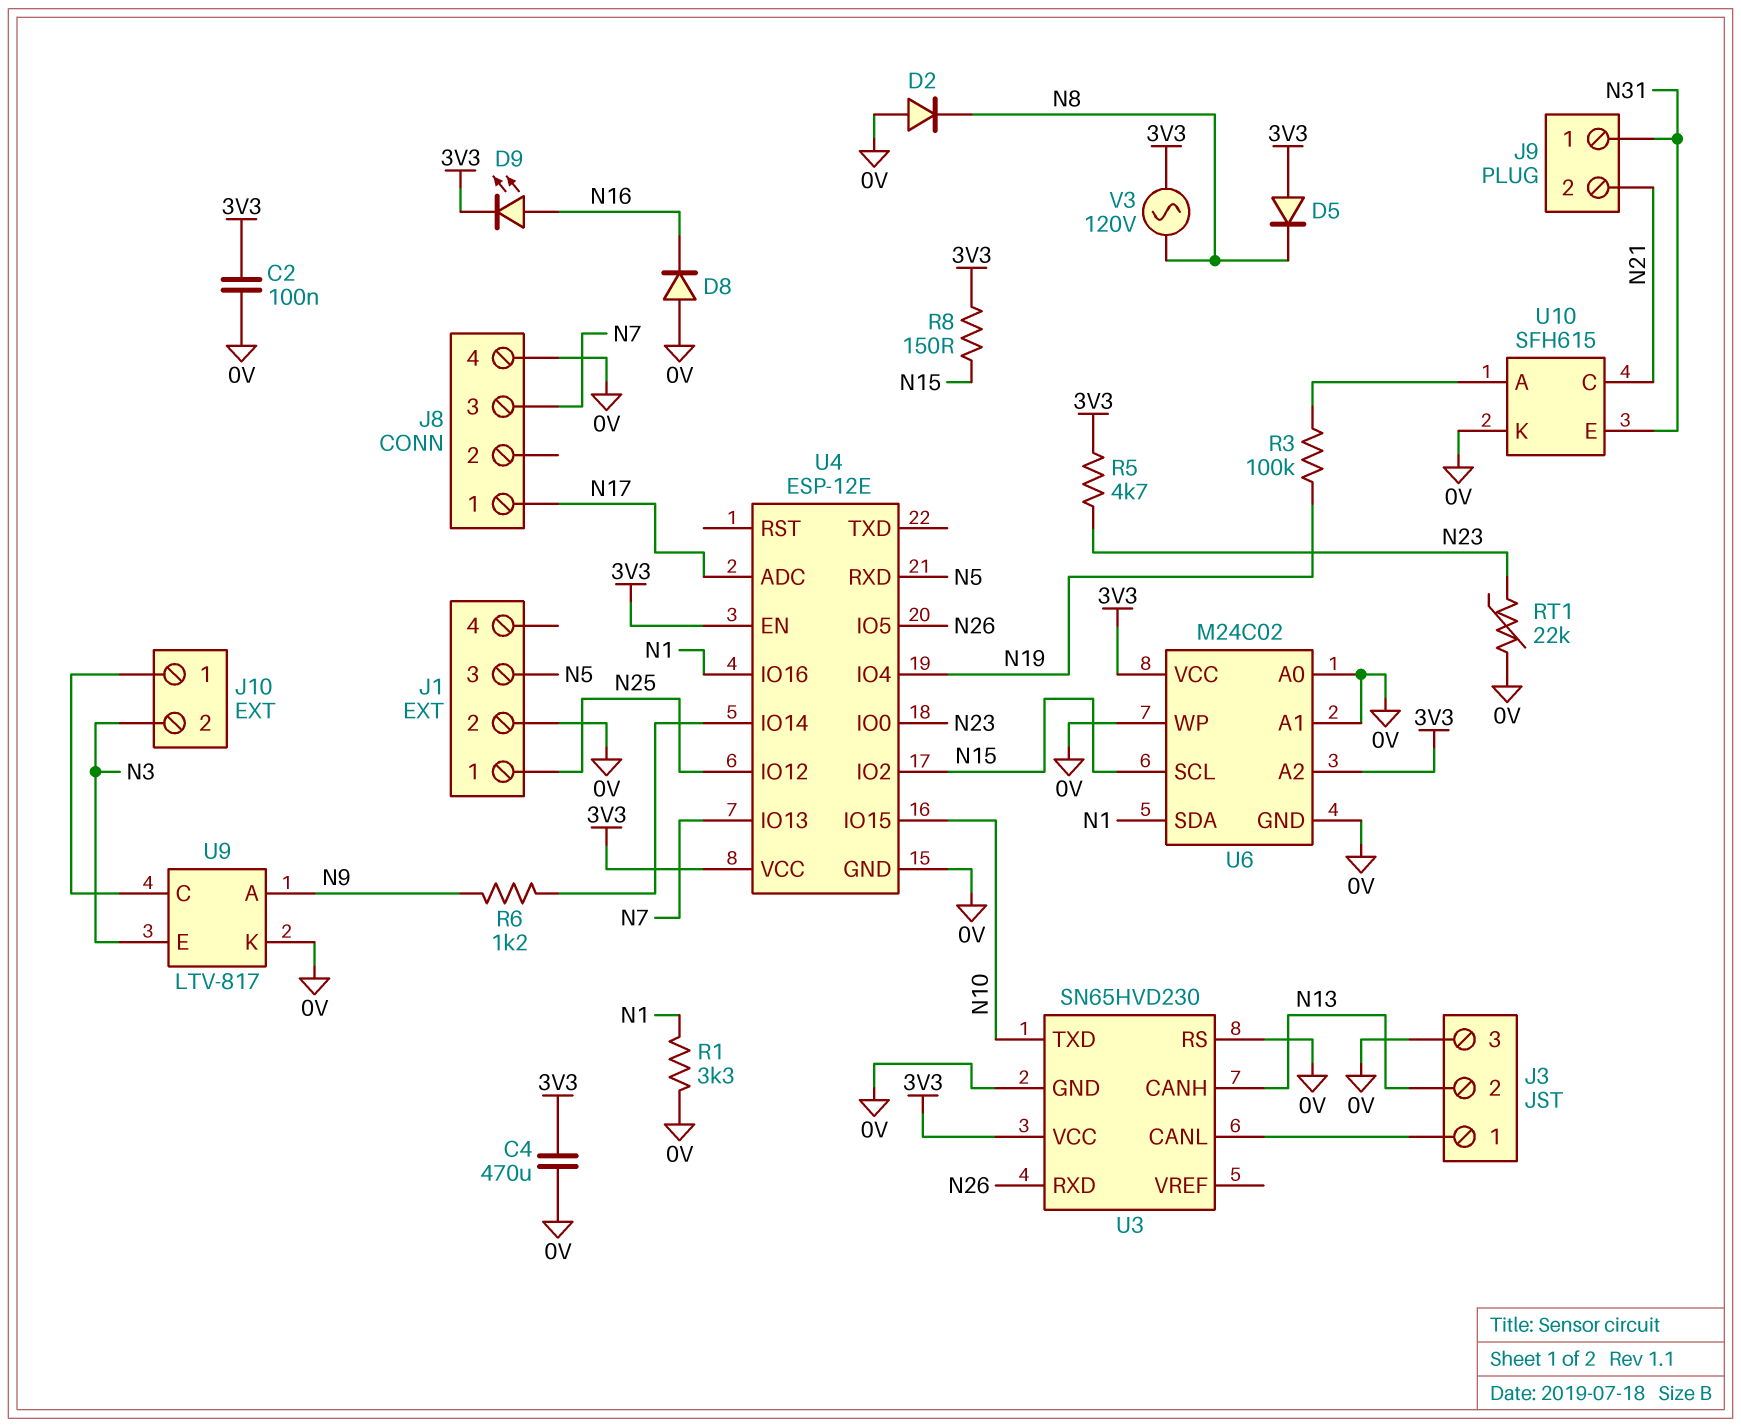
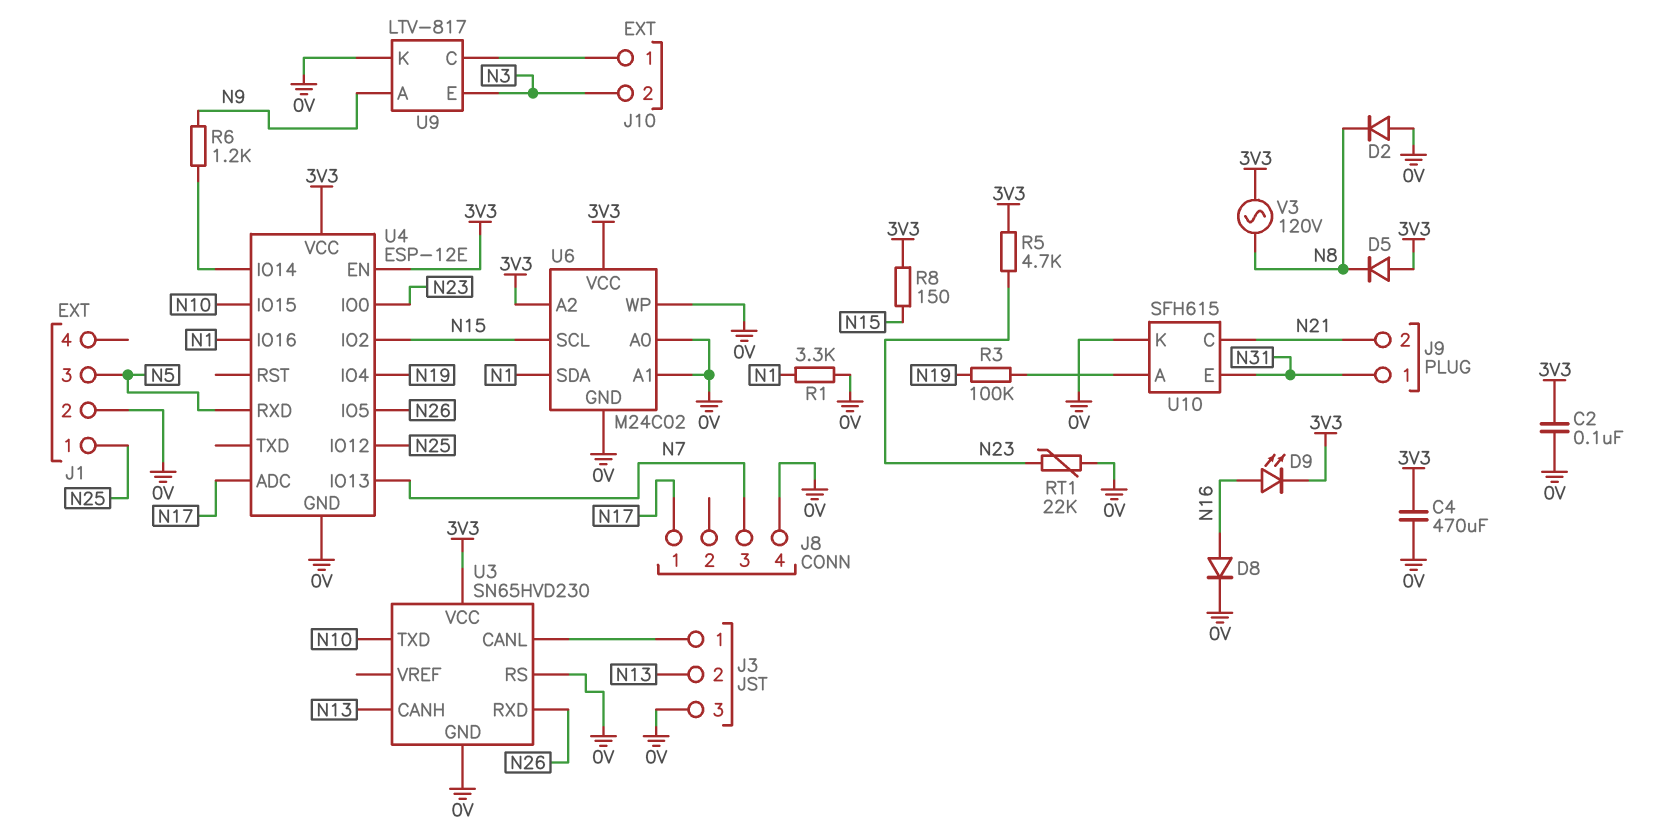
D8: diode (A 0V, K N16) -> diode (A N16, K 0V)

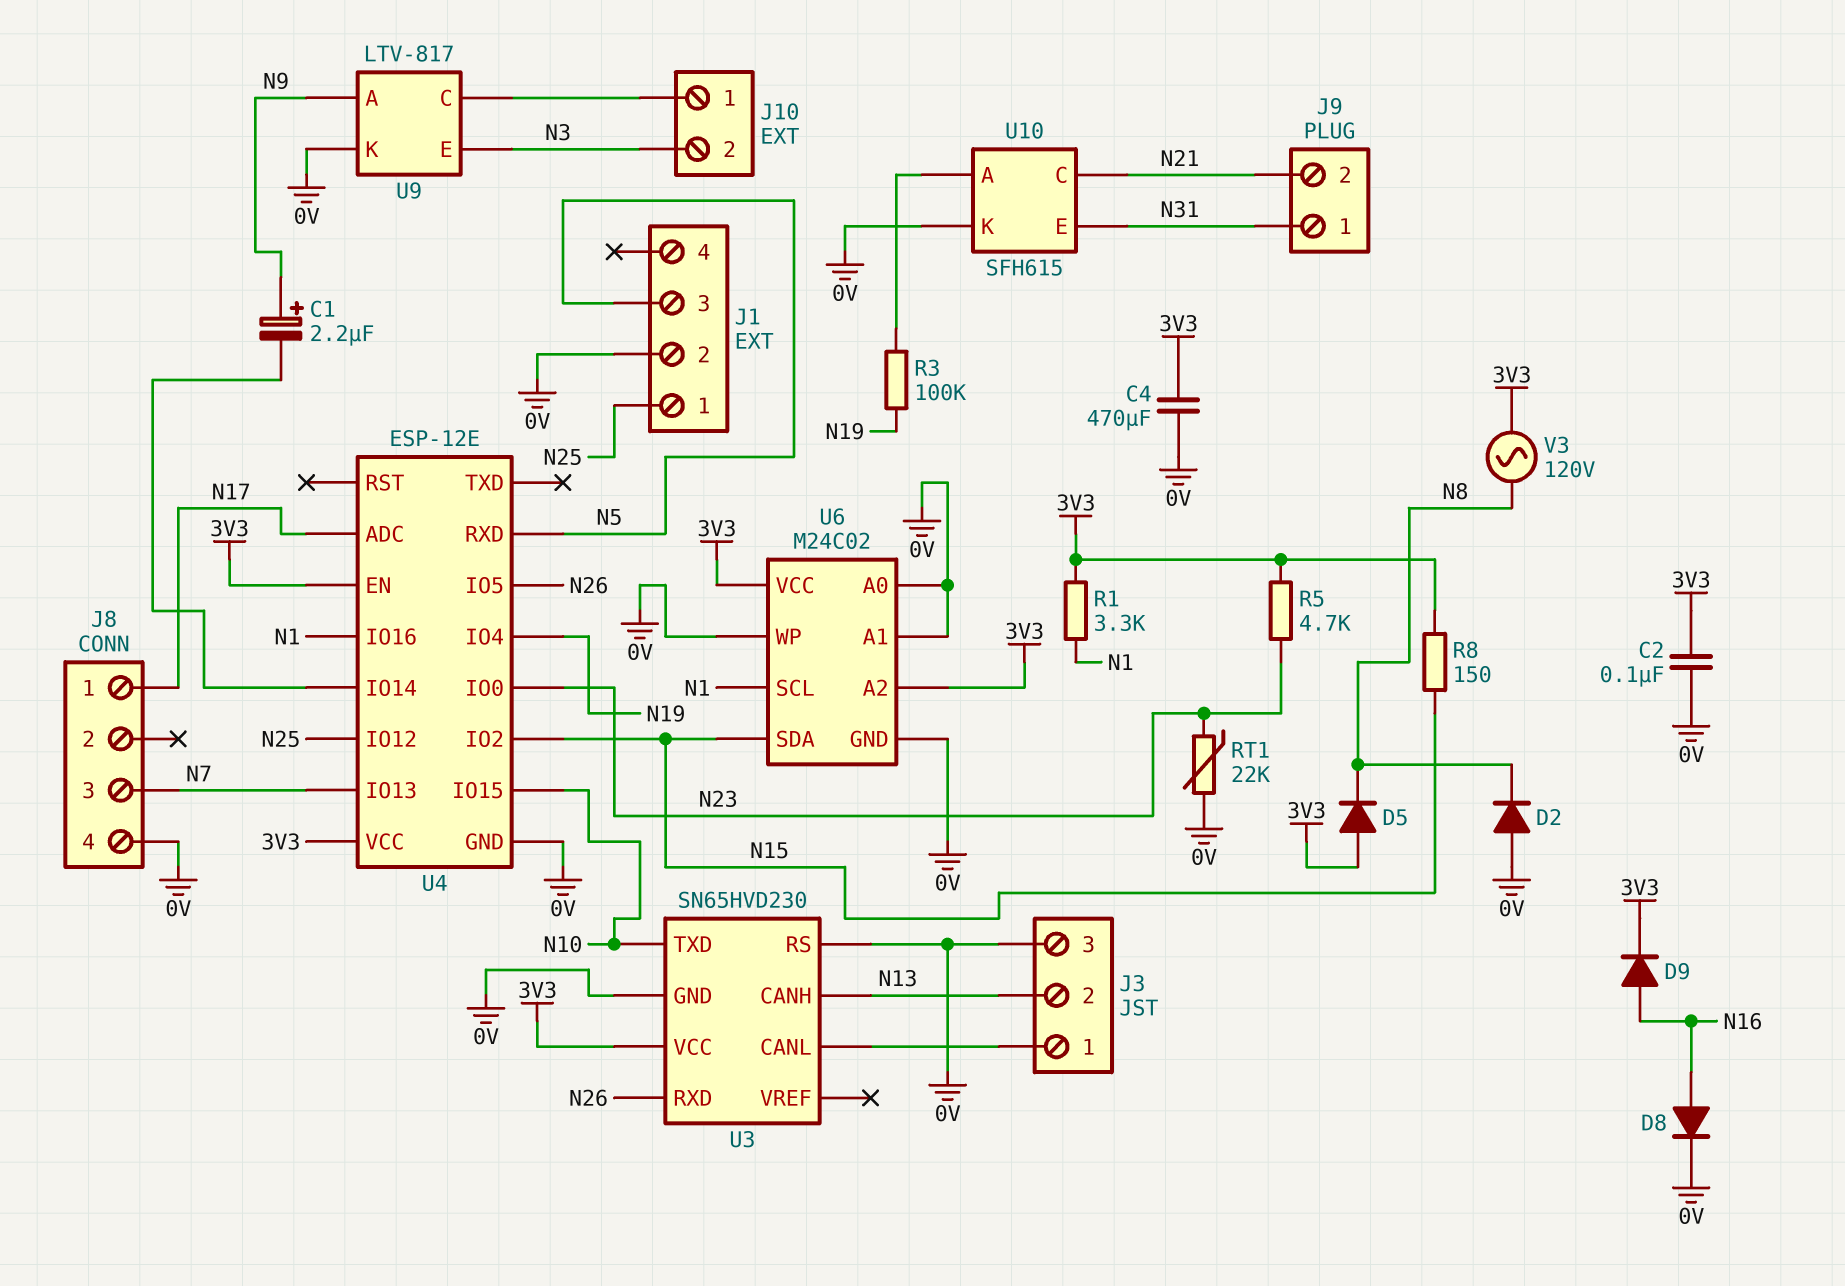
C1: none -> 2.2uF (plus N9, minus U4/IO14)
D9: LED (A N16, K 3V3) -> diode (A N16, K 3V3)
R1: 3.3k (0V, N1) -> 3.3k (3V3, N1)
R6: 1.2k (N9, U4/IO14) -> none
U6 pin SCL: N15 -> N1
U6 pin SDA: N1 -> N15

